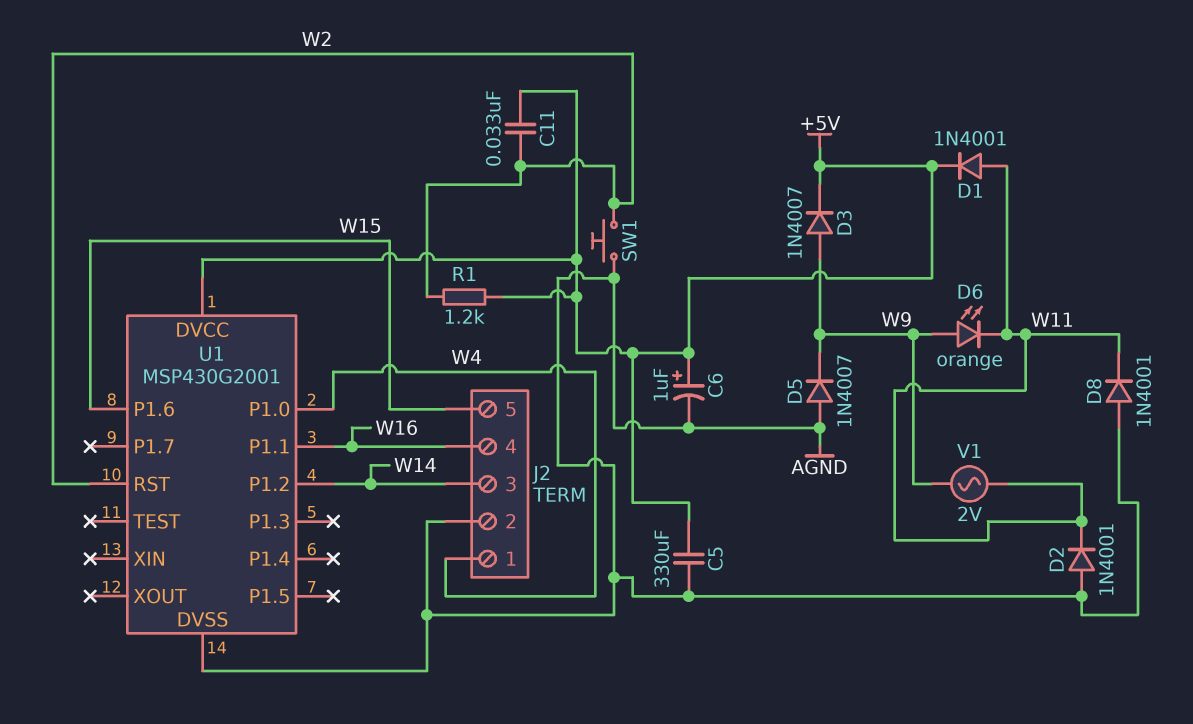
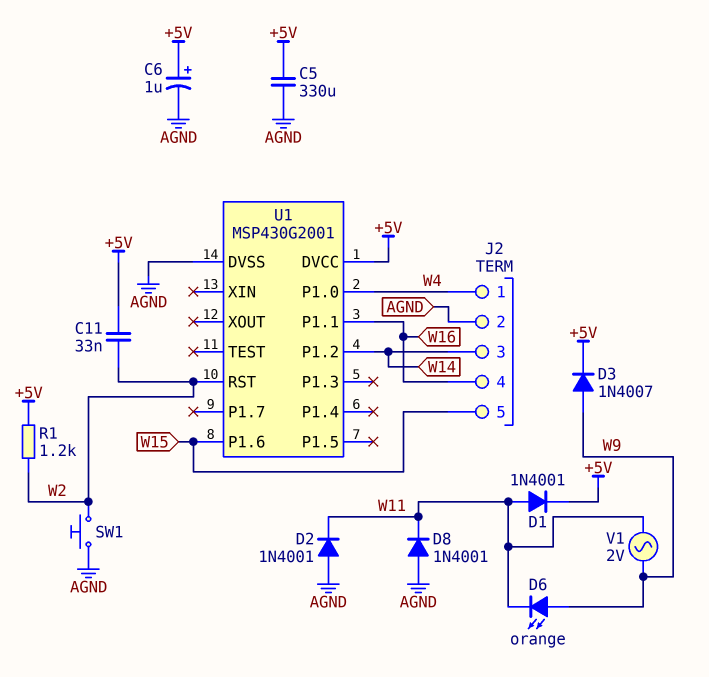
D5: diode 1N4007 (A AGND, K W9) -> none

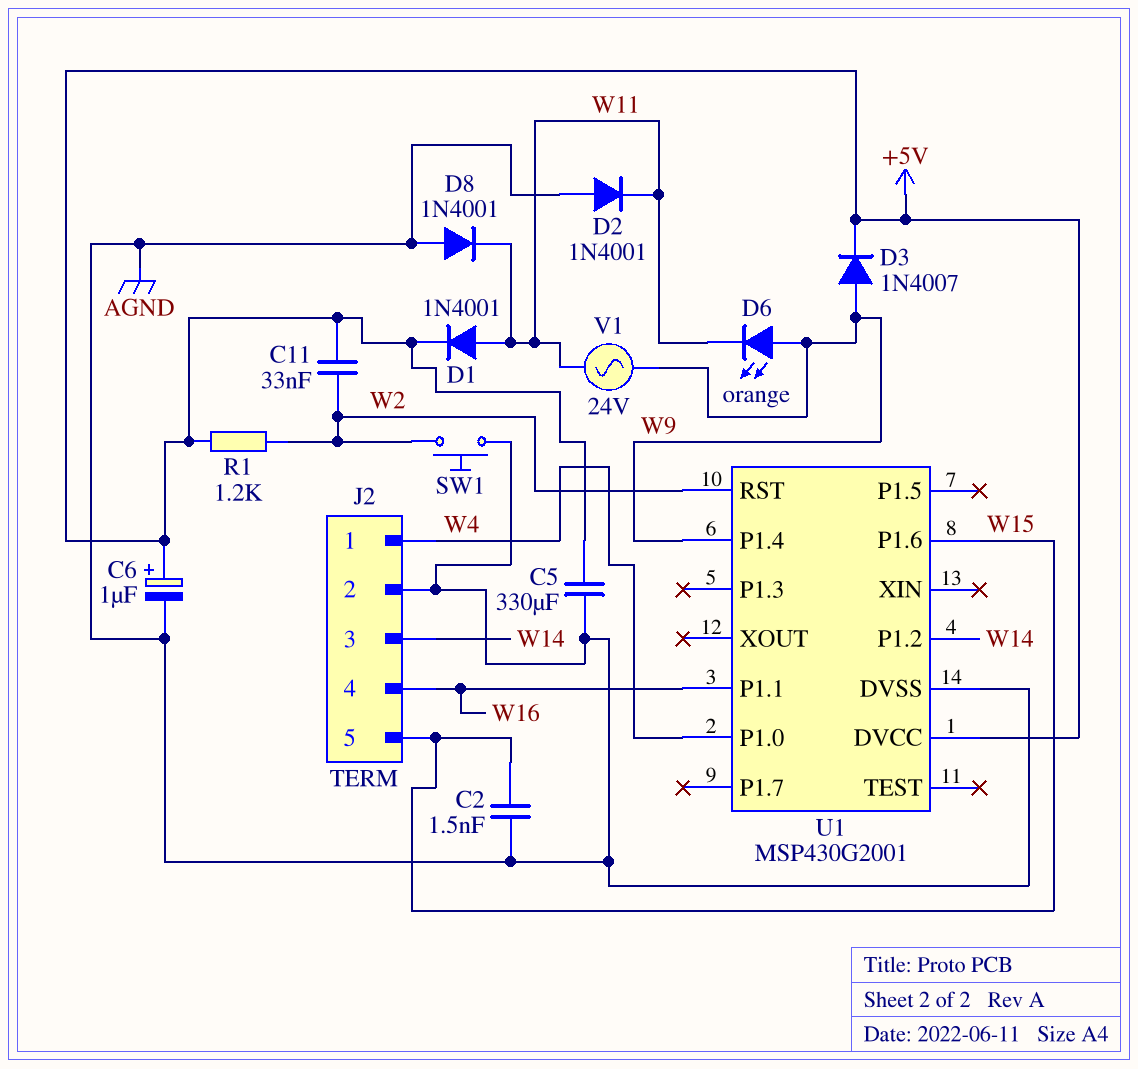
C2: none -> 1.5nF (AGND, W15)
U1 pin P1.4: none -> W9
V1: AC 2V (W9, W11) -> AC 24V (W9, W11)

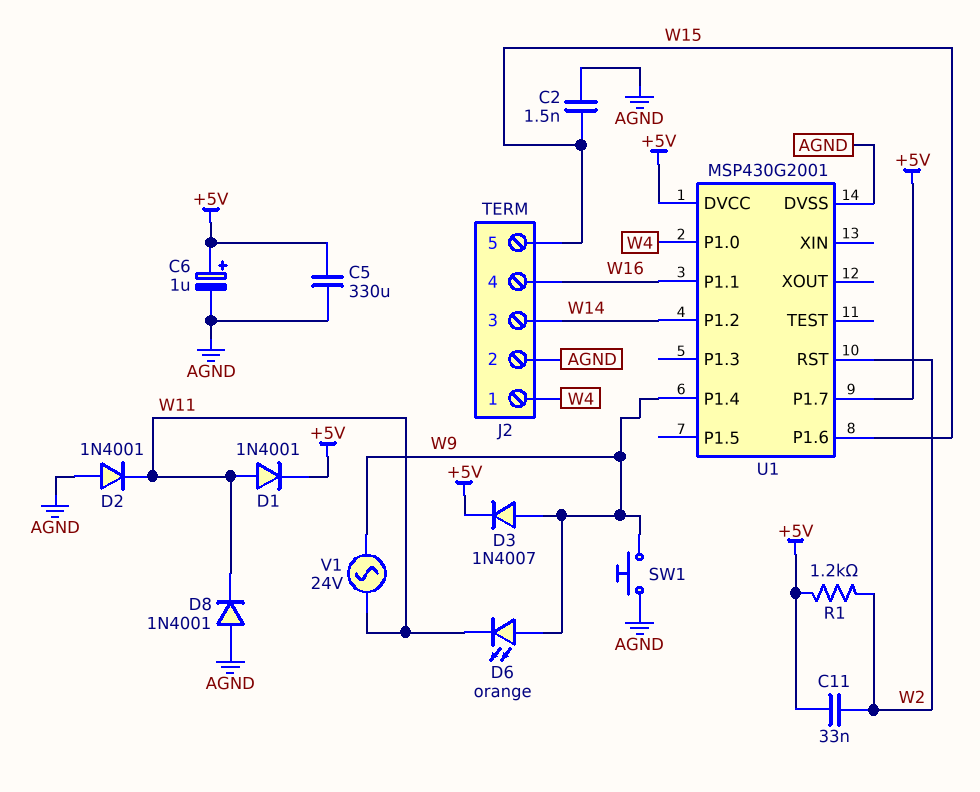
SW1: button (AGND, W2) -> button (AGND, W9)
U1 pin P1.7: none -> +5V

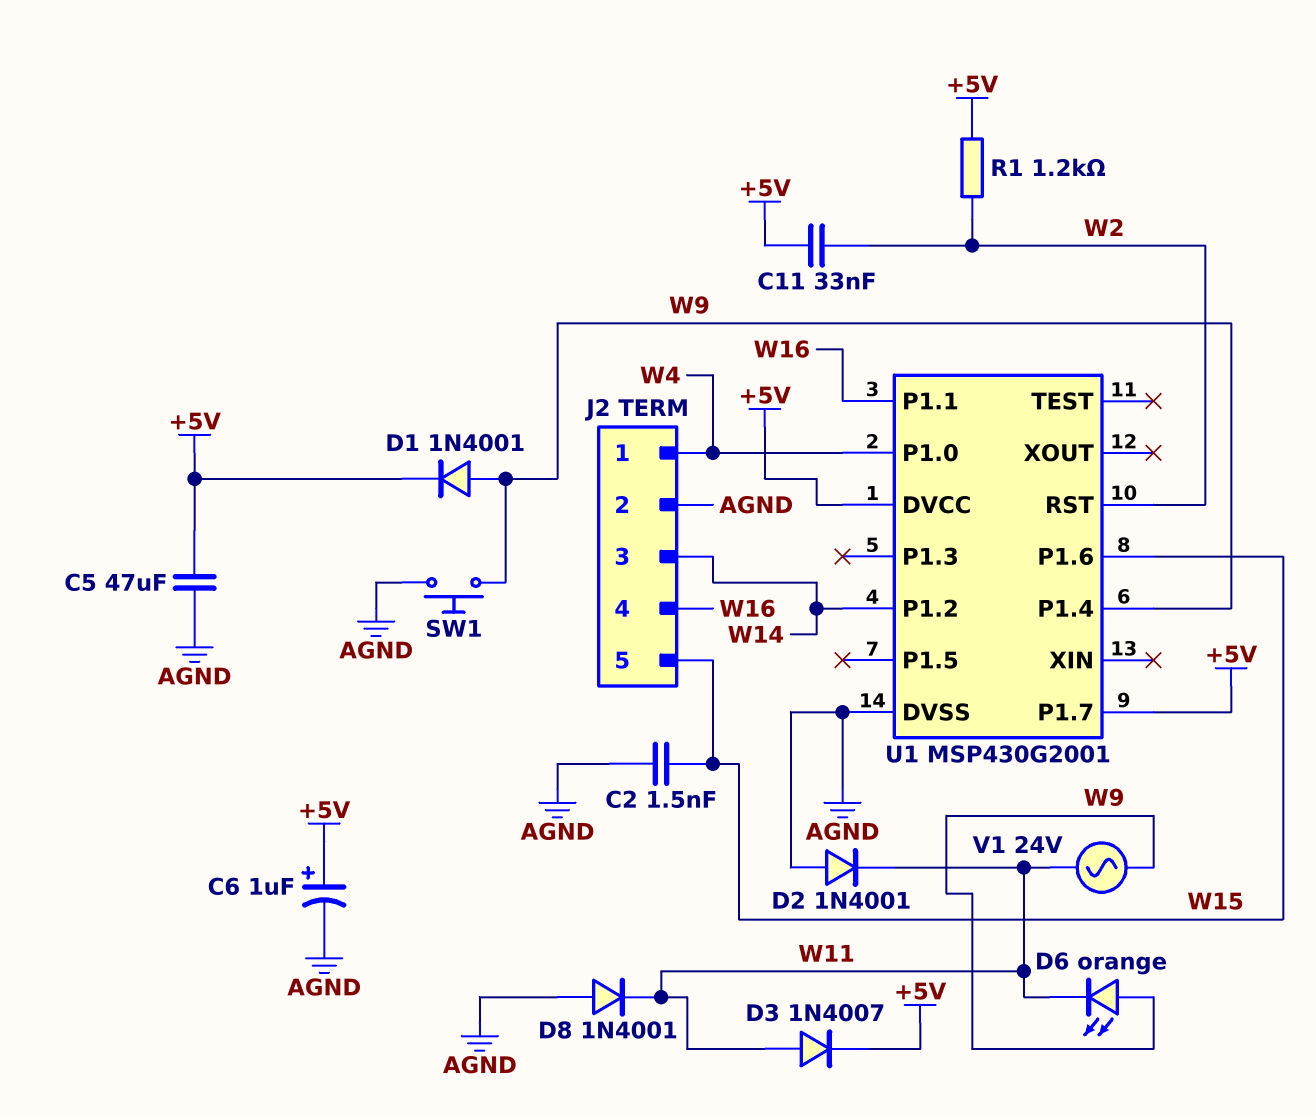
C5: 330uF (+5V, AGND) -> 47uF (+5V, AGND)
D1: diode 1N4001 (A W11, K +5V) -> diode 1N4001 (A W9, K +5V)
D3: diode 1N4007 (A W9, K +5V) -> diode 1N4007 (A W11, K +5V)

